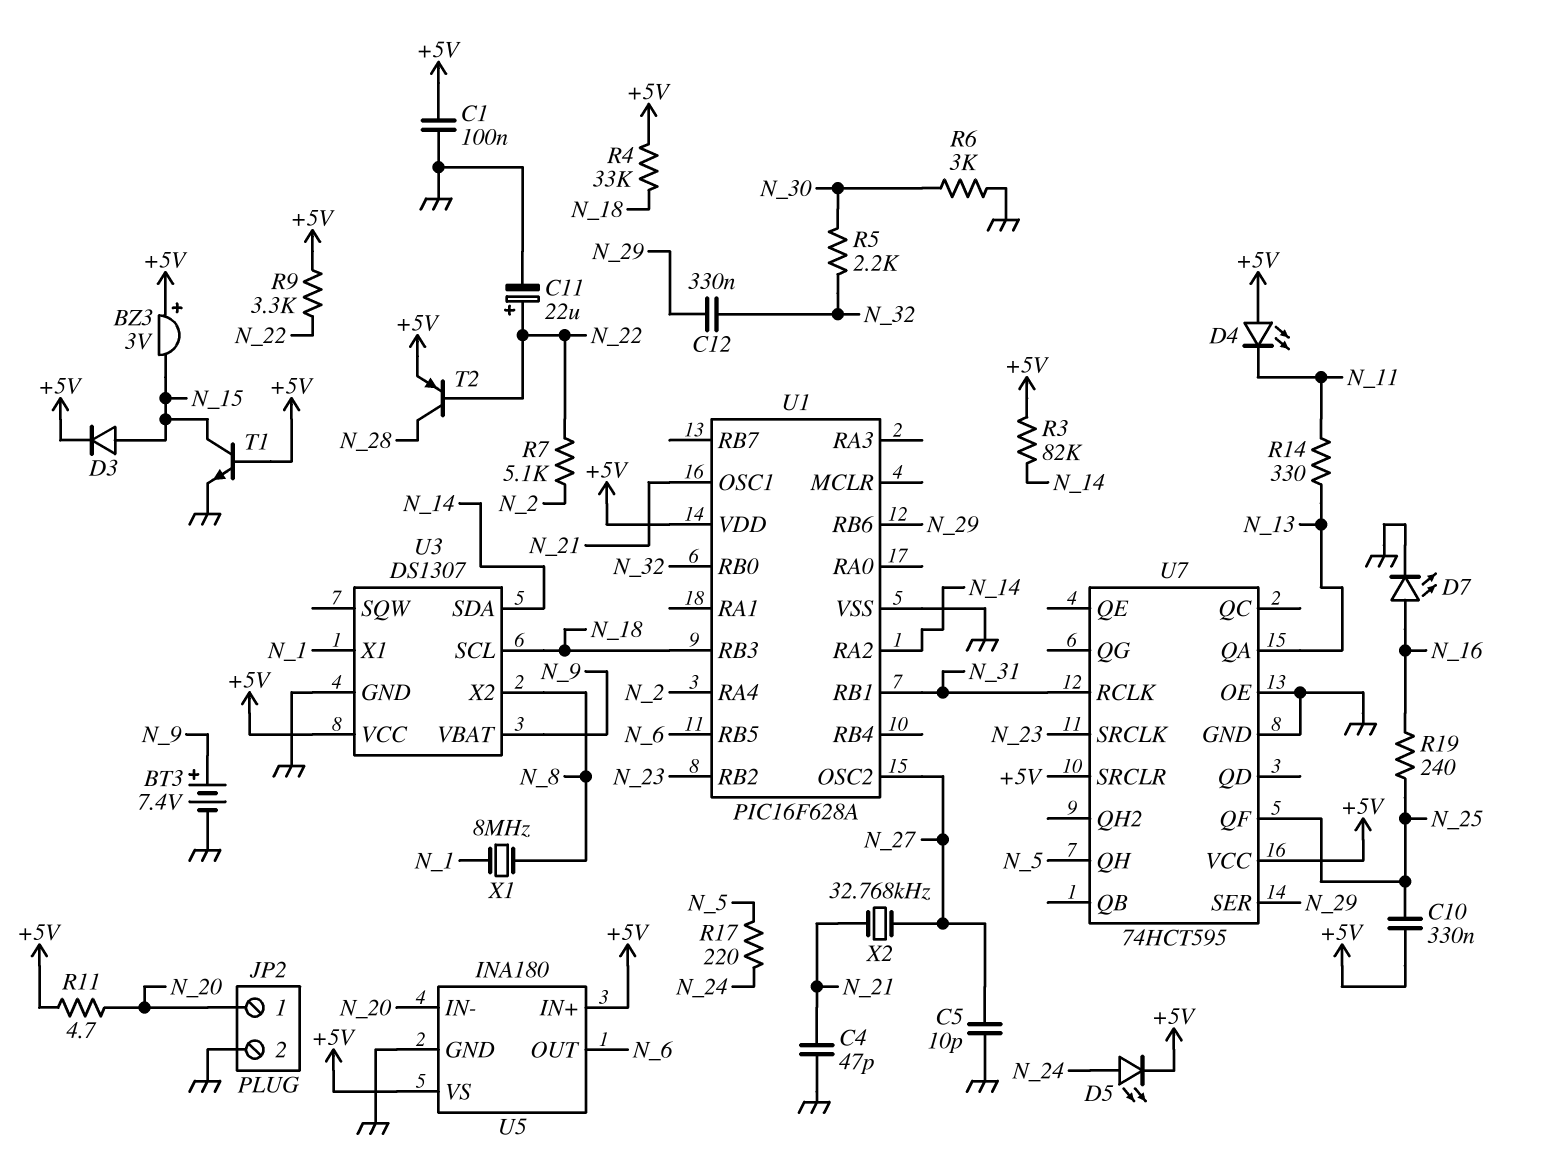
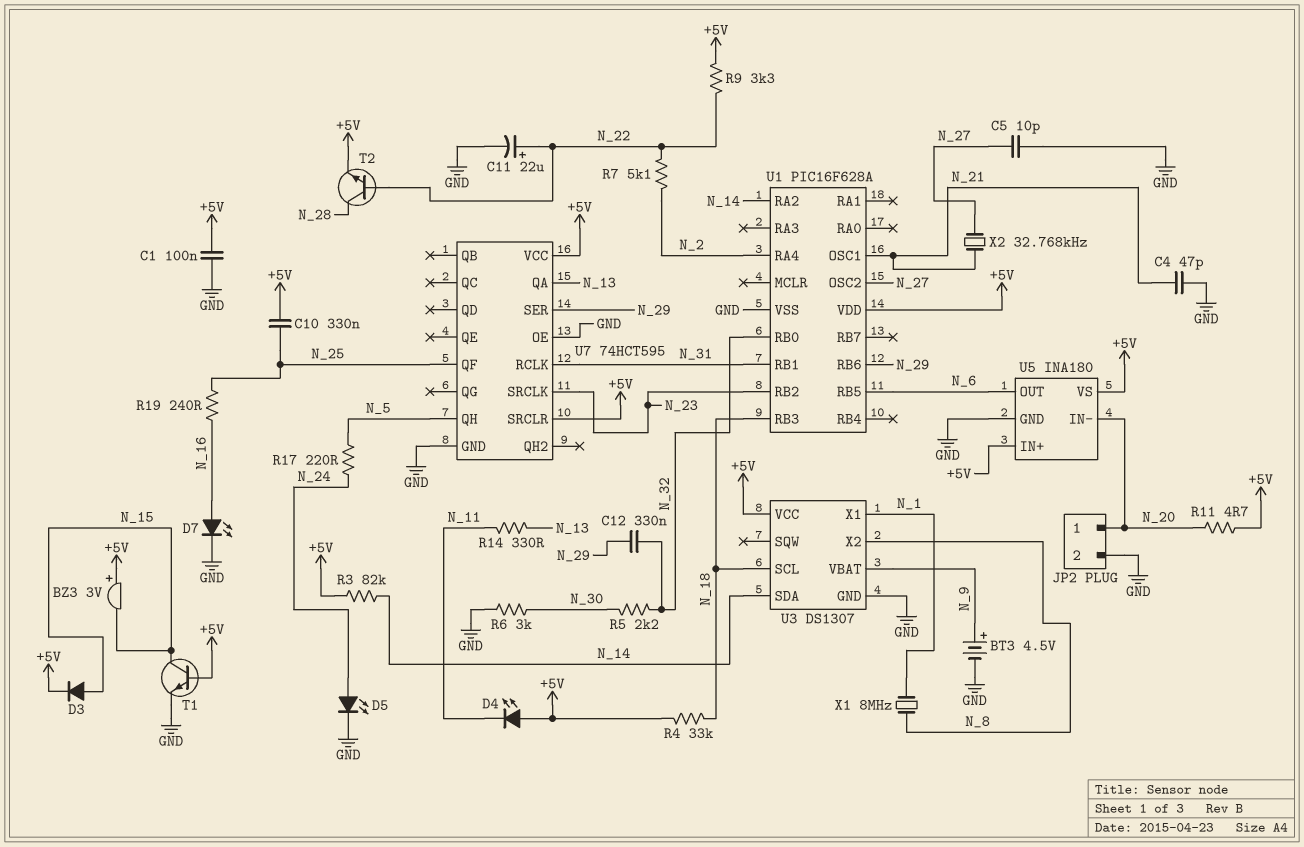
BT3: 7.4V (plus N_9, minus GND) -> 4.5V (plus N_9, minus GND)
D5: LED (A N_24, K +5V) -> LED (A N_24, K GND)
T2: PNP (B N_22, C N_28, E +5V) -> NPN (B N_22, C N_28, E +5V)

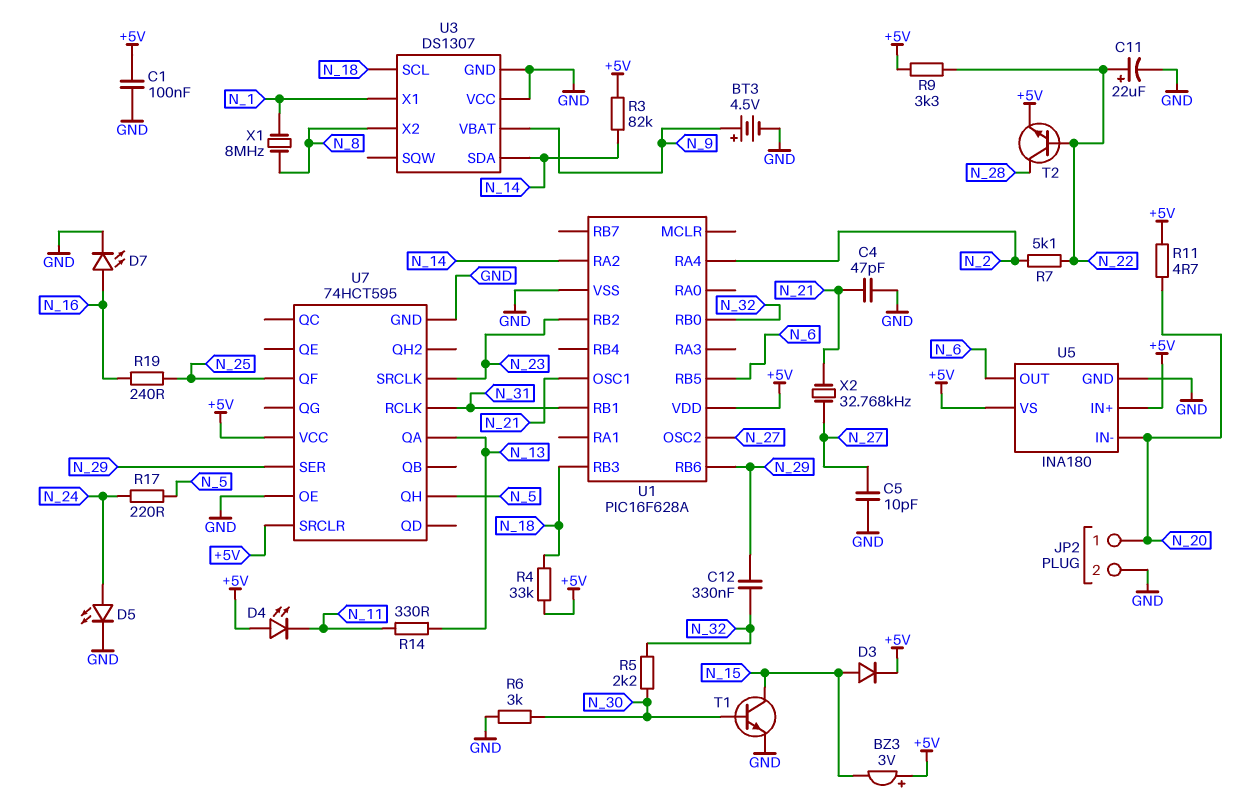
C10: 330nF (+5V, N_25) -> none
T1: NPN (B +5V, C N_15, E GND) -> NPN (B N_30, C N_15, E GND)
U3 pin VCC: +5V -> GND

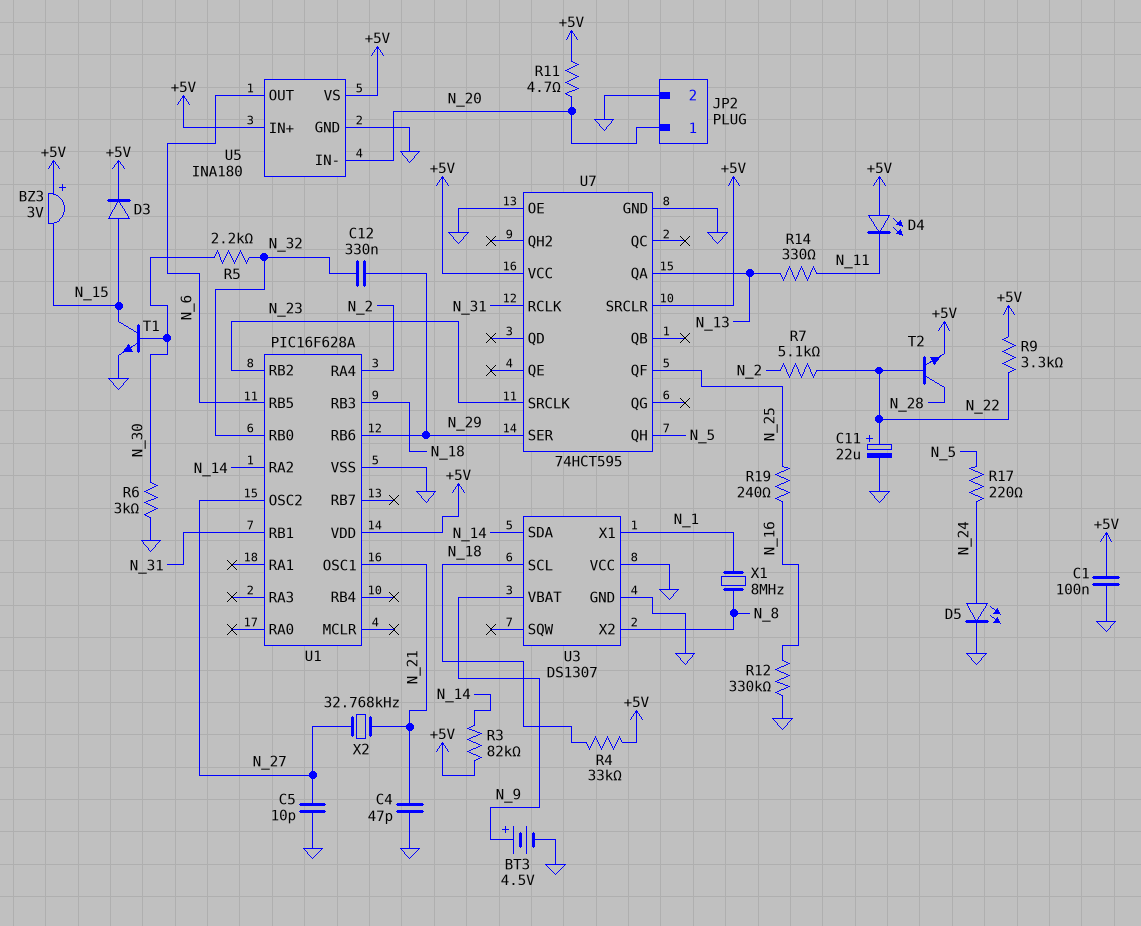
D7: LED (A N_16, K GND) -> none
R12: none -> 330k (GND, N_16)

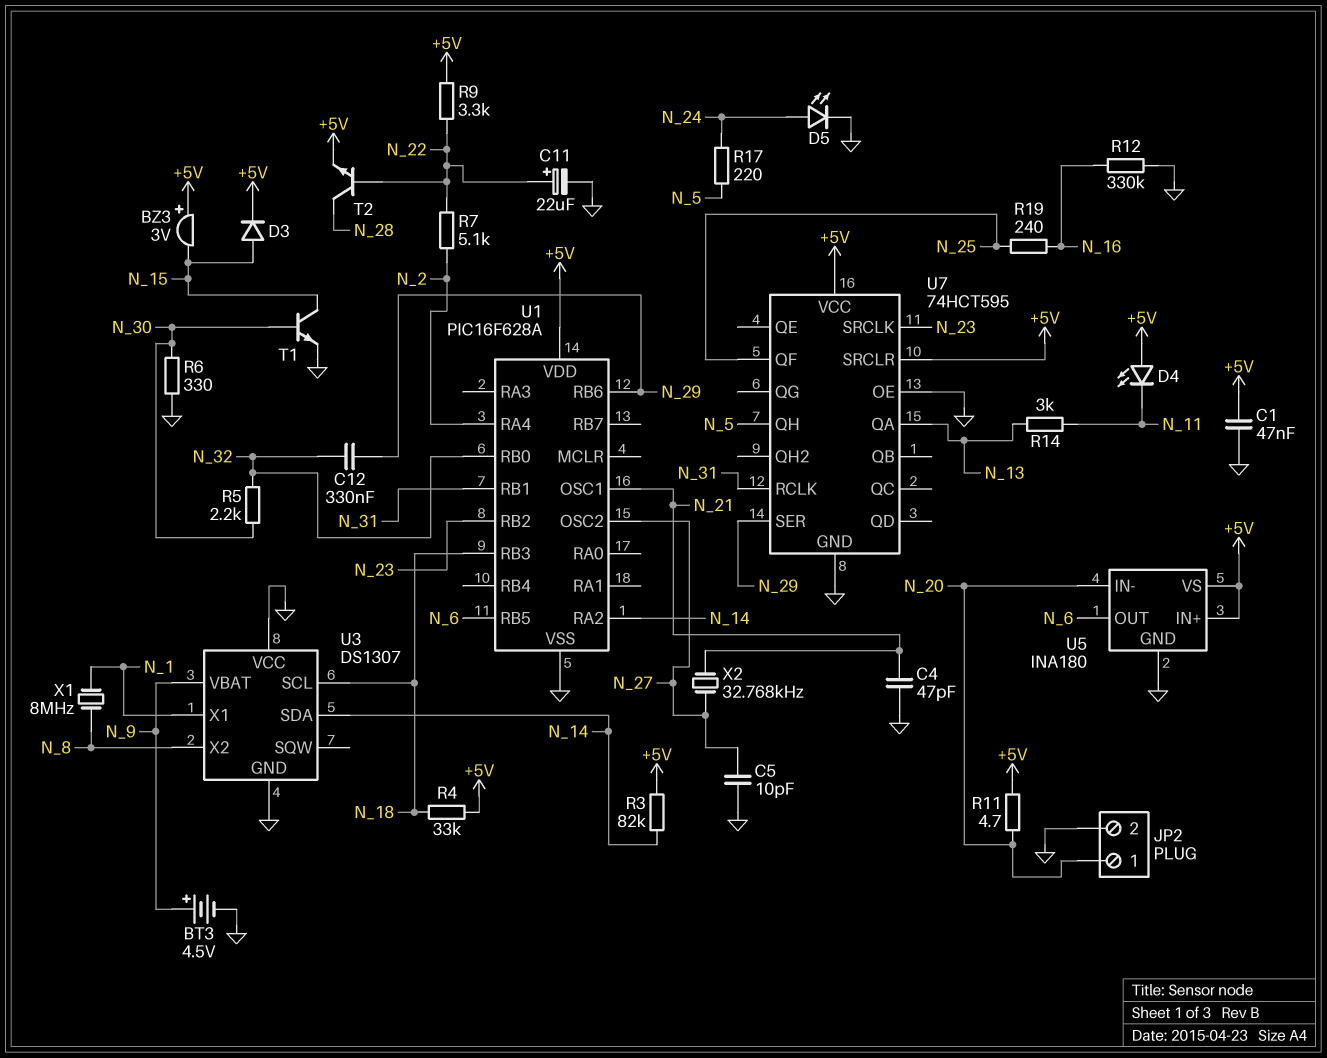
C1: 100nF (+5V, GND) -> 47nF (+5V, GND)
R6: 3k (GND, N_30) -> 330 (GND, N_30)
R14: 330 (N_11, N_13) -> 3k (N_11, N_13)

